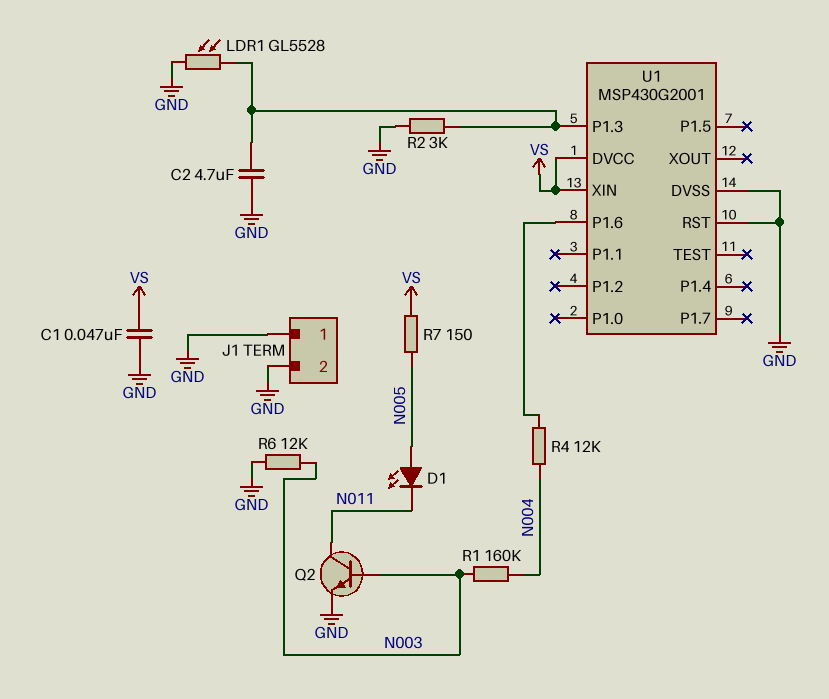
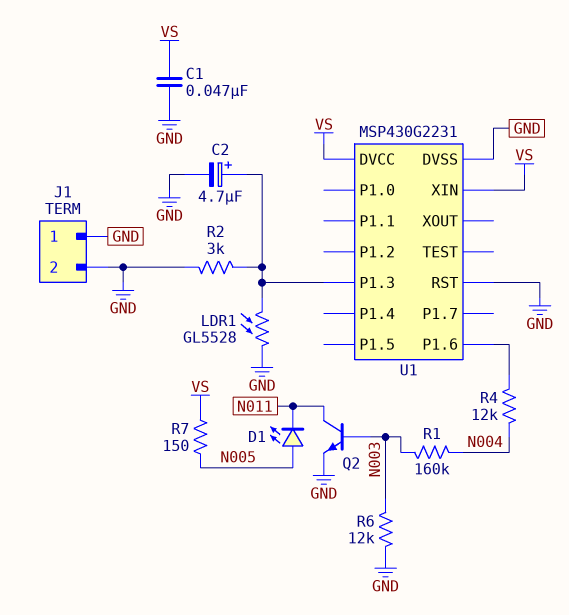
C2: 4.7uF (GND, U1/P1.3) -> 4.7uF (plus U1/P1.3, minus GND)
U1: MSP430G2001 -> MSP430G2231

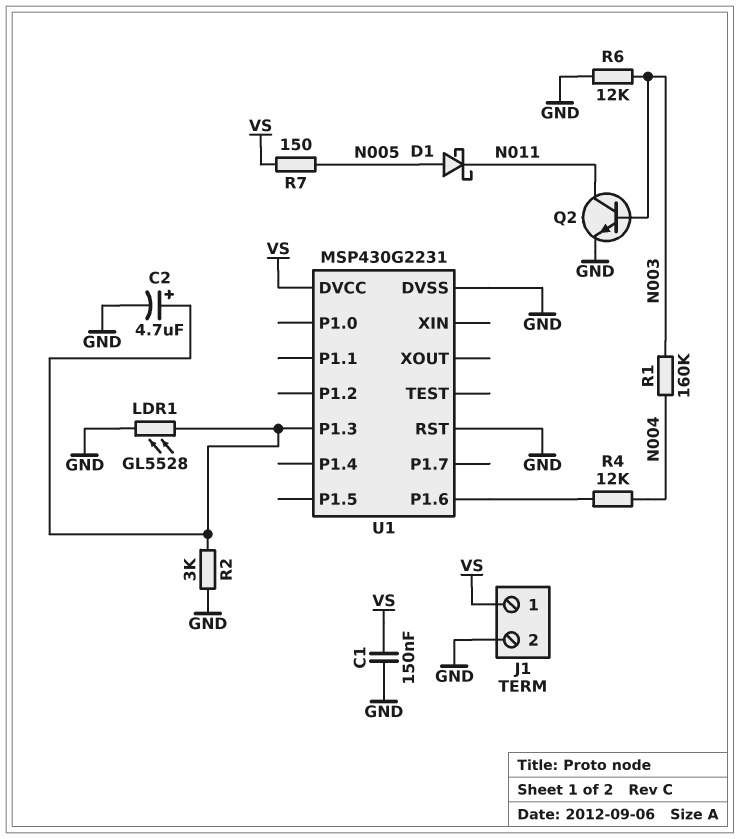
C1: 47nF (GND, VS) -> 150nF (GND, VS)
D1: LED (A N005, K N011) -> schottky (A N005, K N011)
J1 pin 1: GND -> VS
U1 pin XIN: VS -> none

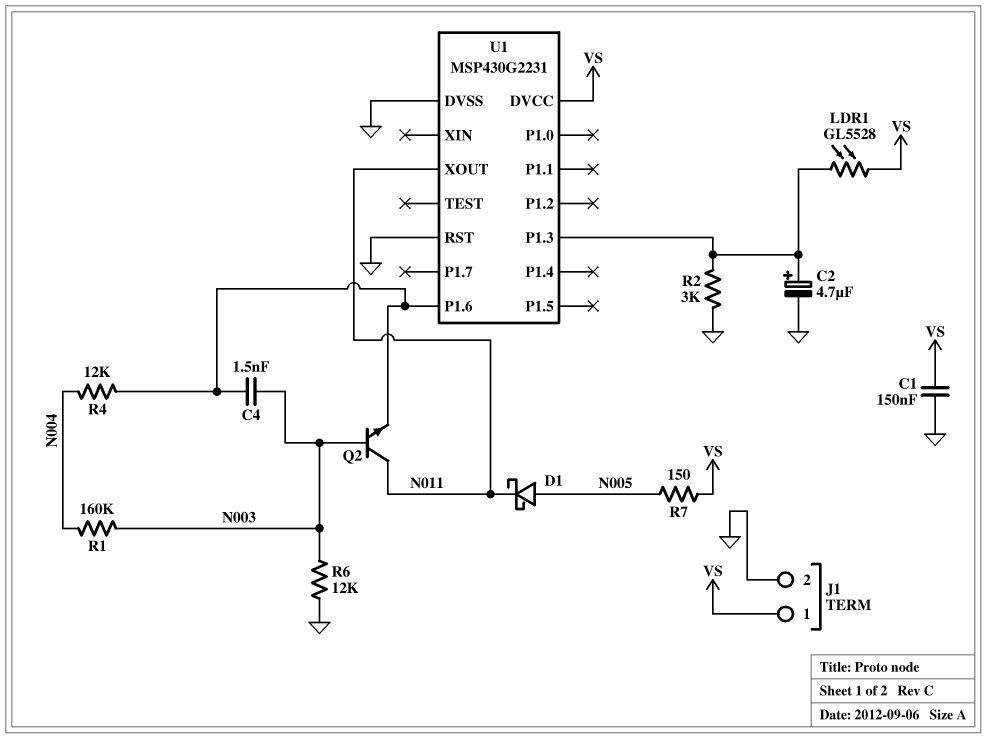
C4: none -> 1.5nF (N003, U1/P1.6)
LDR1: GL5528 (GND, U1/P1.3) -> GL5528 (U1/P1.3, VS)
Q2: NPN (B N003, C N011, E GND) -> NPN (B N003, C N011, E U1/P1.6)
U1 pin XOUT: none -> N011

